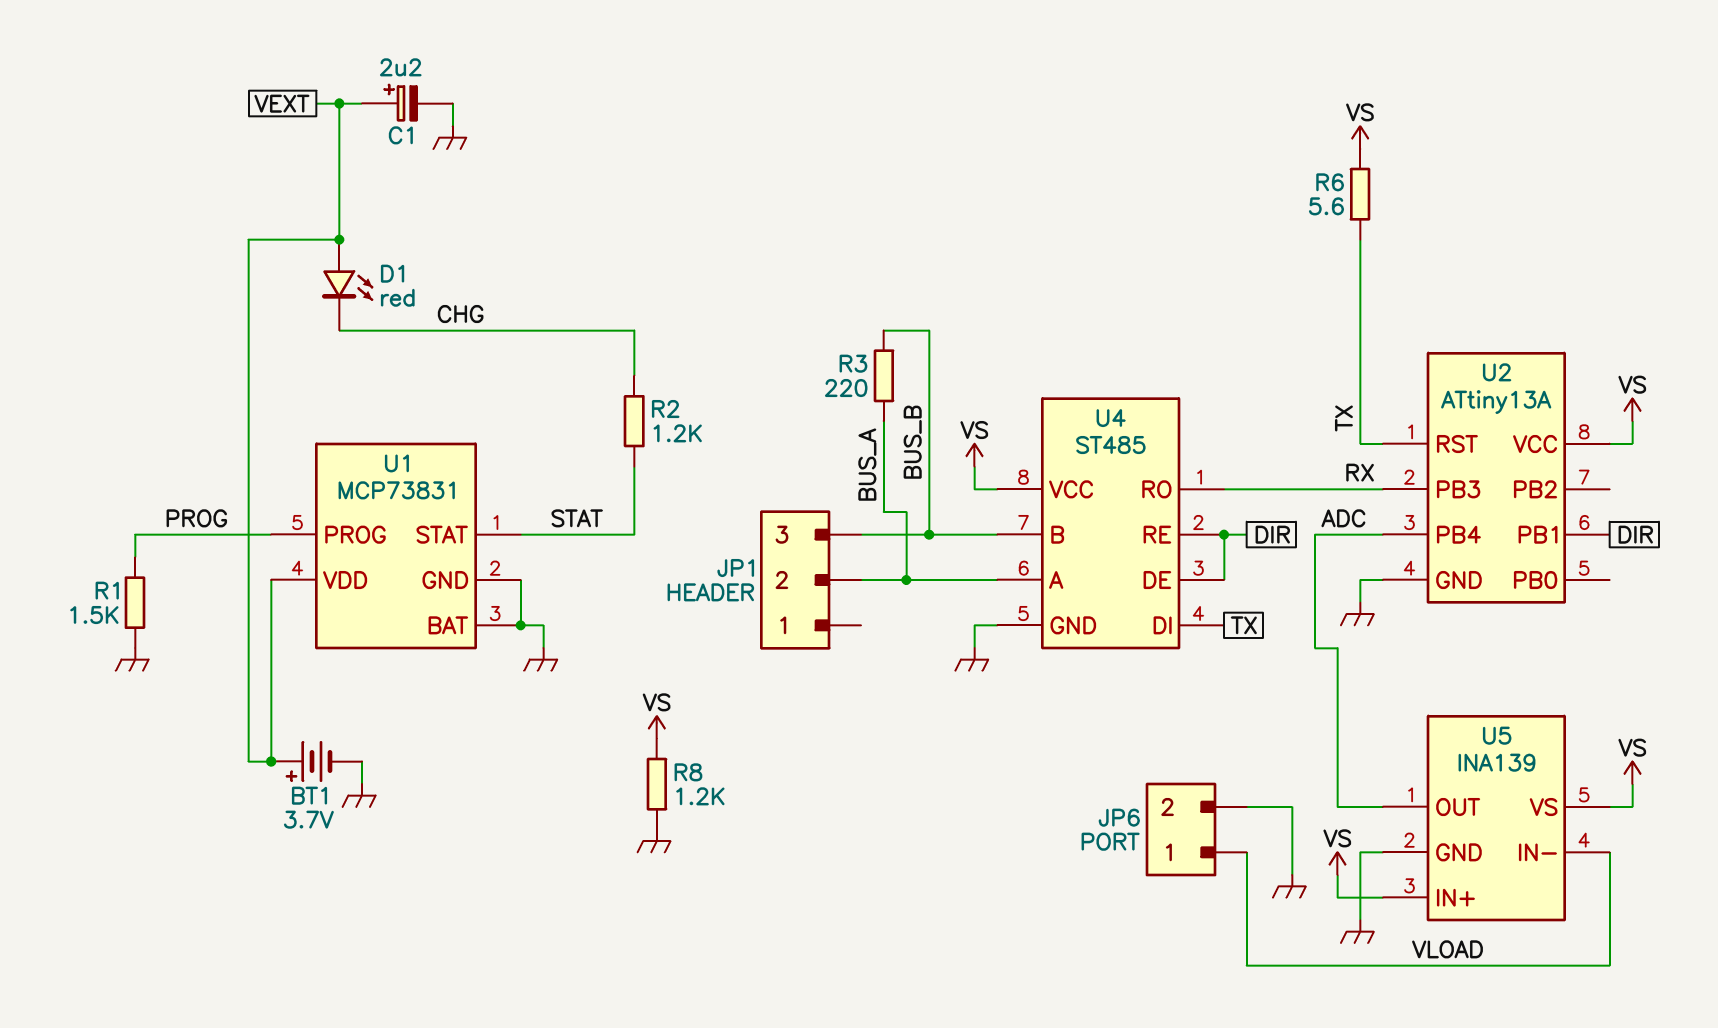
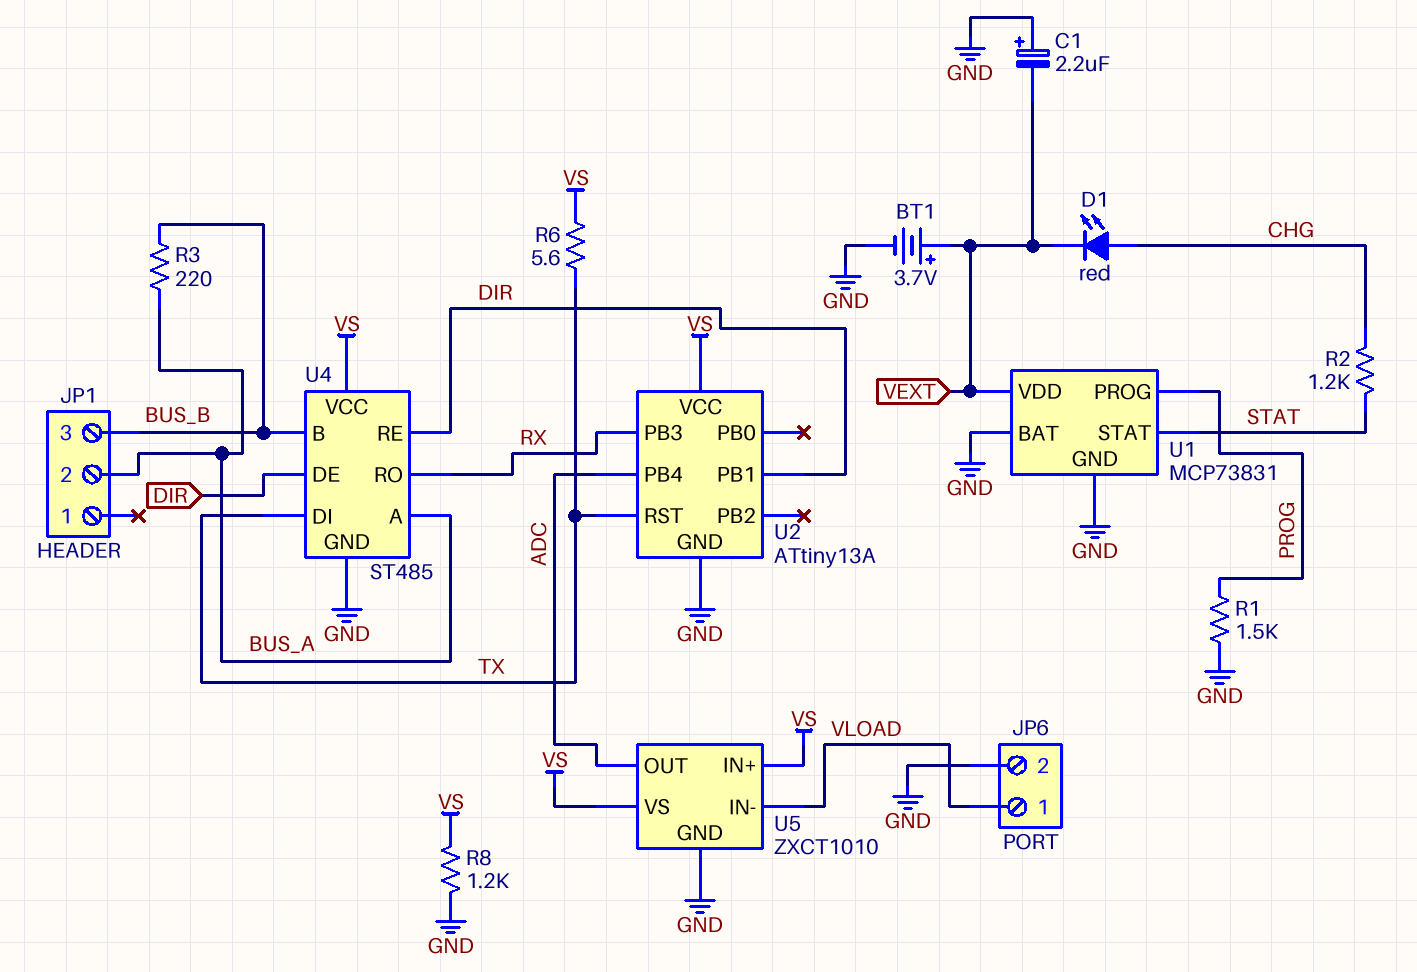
C1: 2.2uF (plus VEXT, minus GND) -> 2.2uF (plus GND, minus VEXT)
D1: LED red (A VEXT, K CHG) -> LED red (A CHG, K VEXT)
U5: INA139 -> ZXCT1010

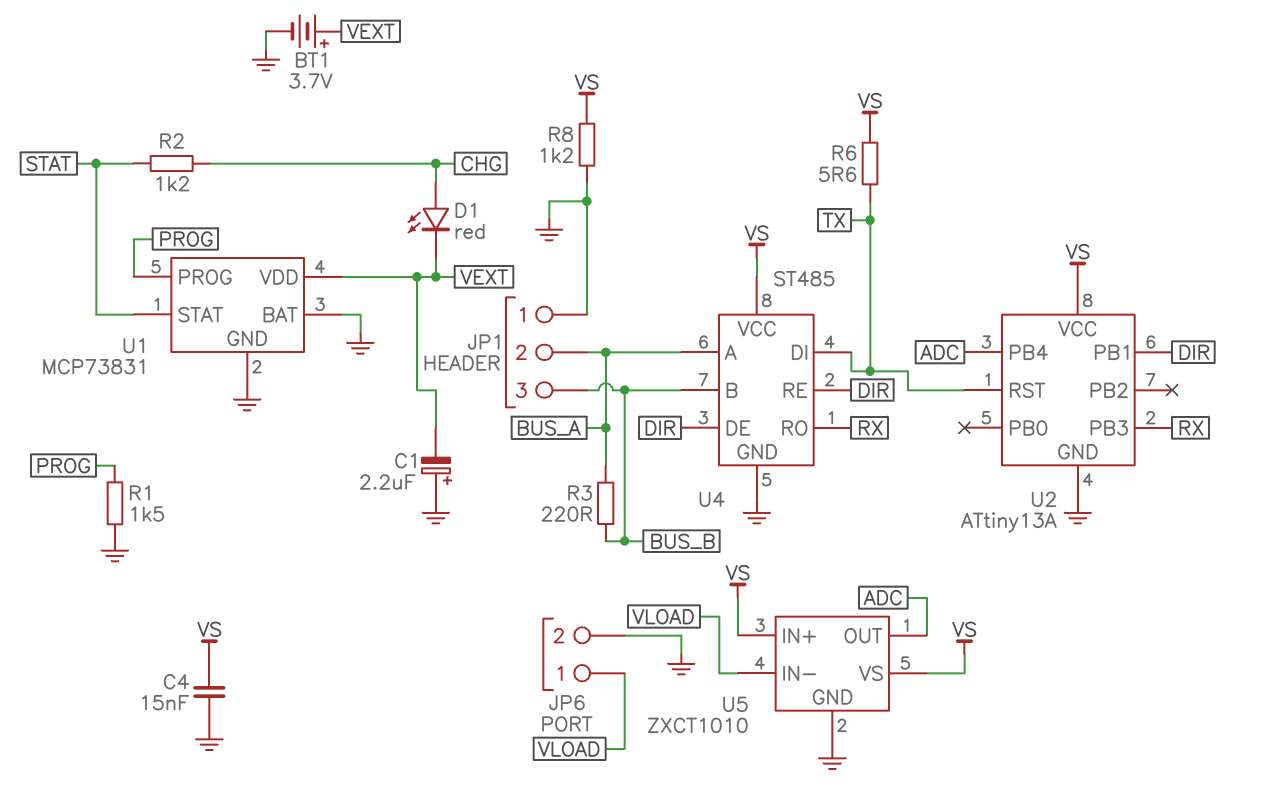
C4: none -> 15nF (GND, VS)
JP1 pin 1: none -> GND

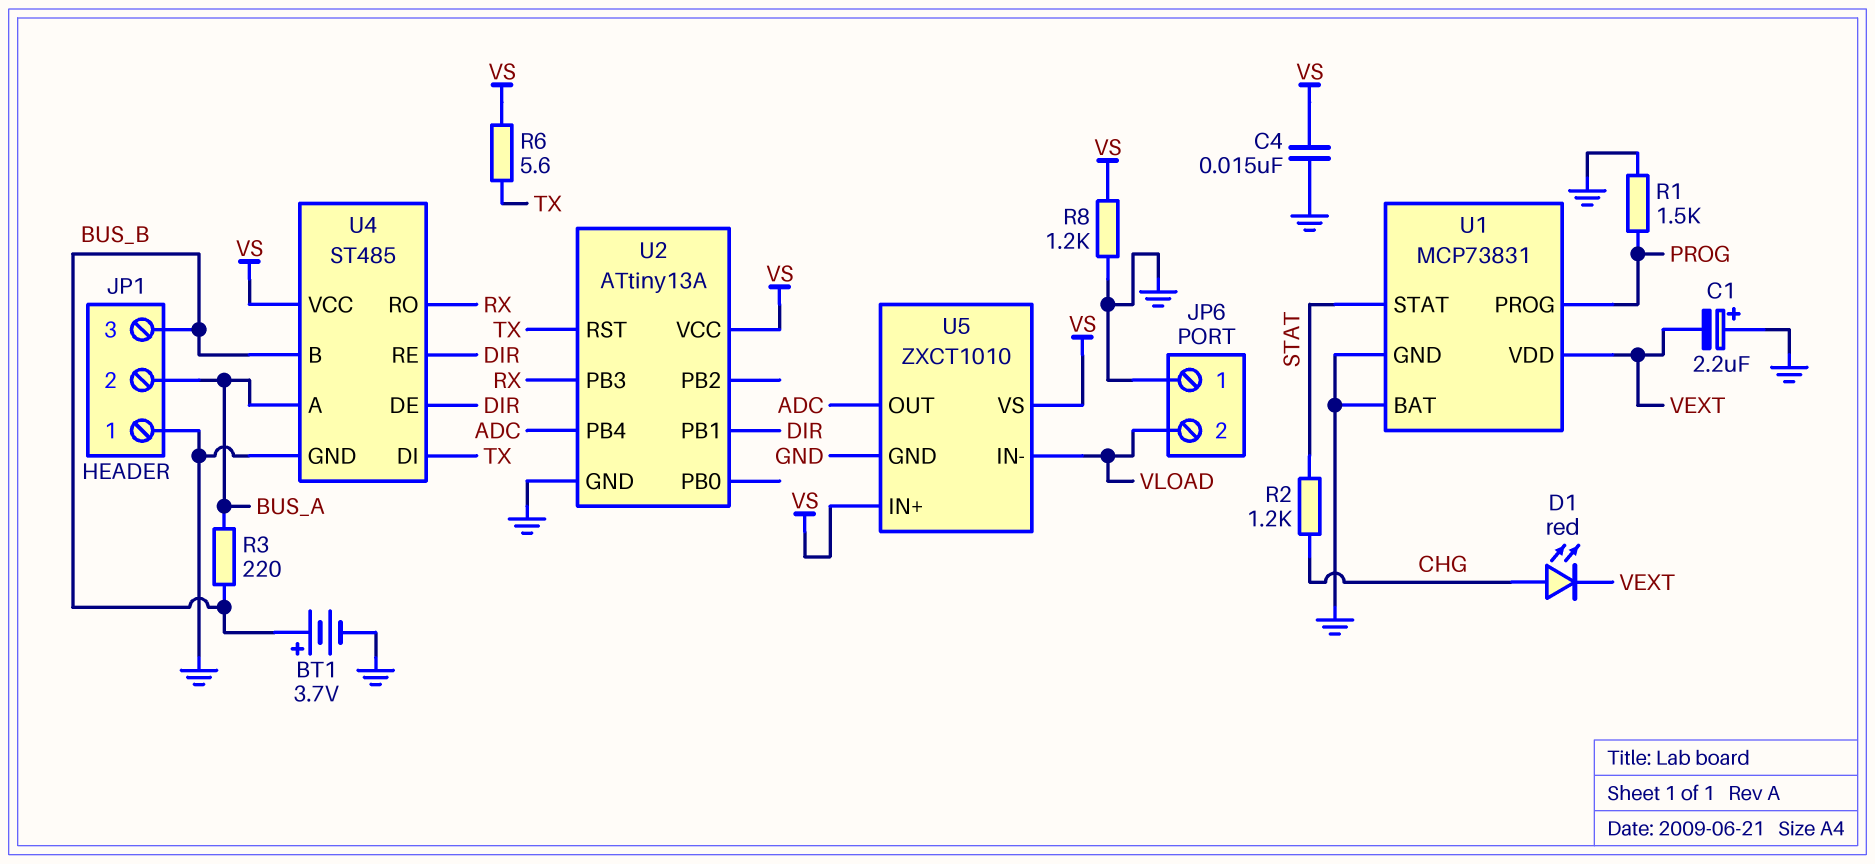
BT1: 3.7V (plus VEXT, minus GND) -> 3.7V (plus BUS_B, minus GND)
JP6 pin 1: VLOAD -> GND
JP6 pin 2: GND -> VLOAD

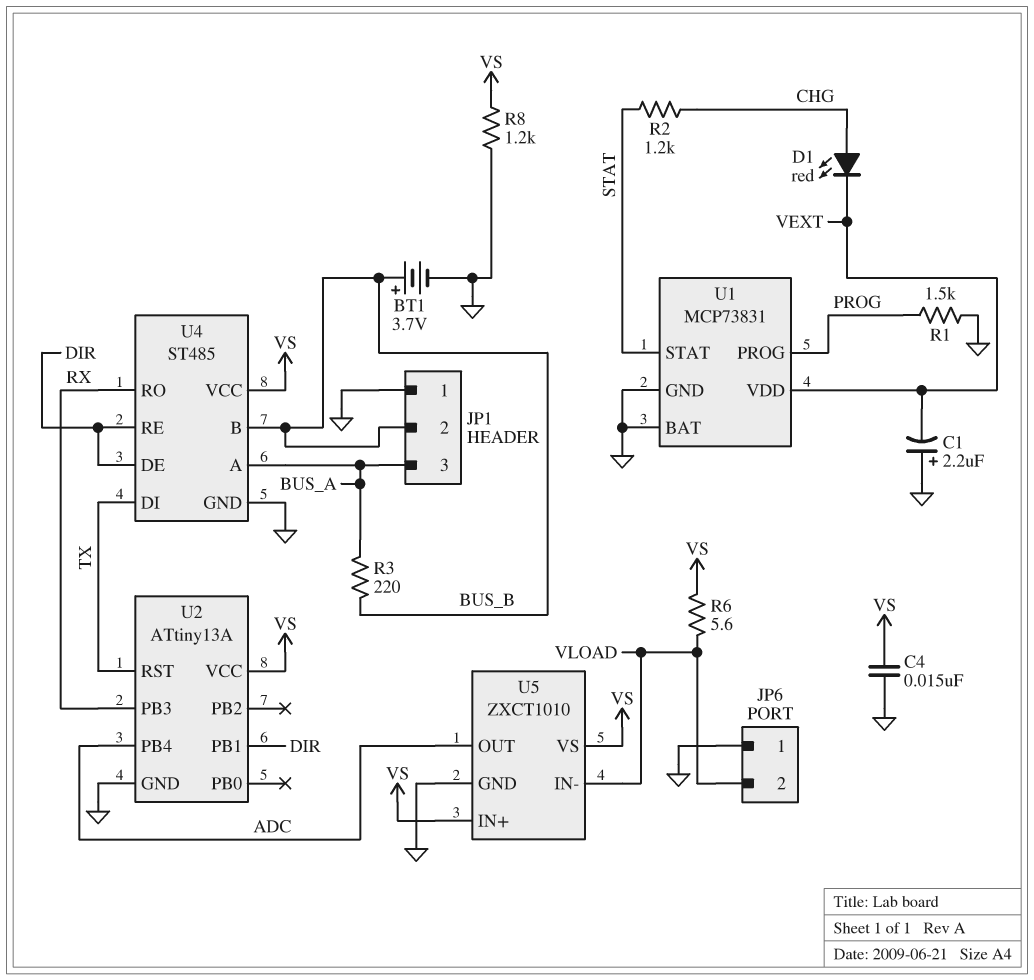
JP1 pin 2: BUS_A -> BUS_B
JP1 pin 3: BUS_B -> BUS_A
R6: 5.6 (TX, VS) -> 5.6 (VLOAD, VS)

